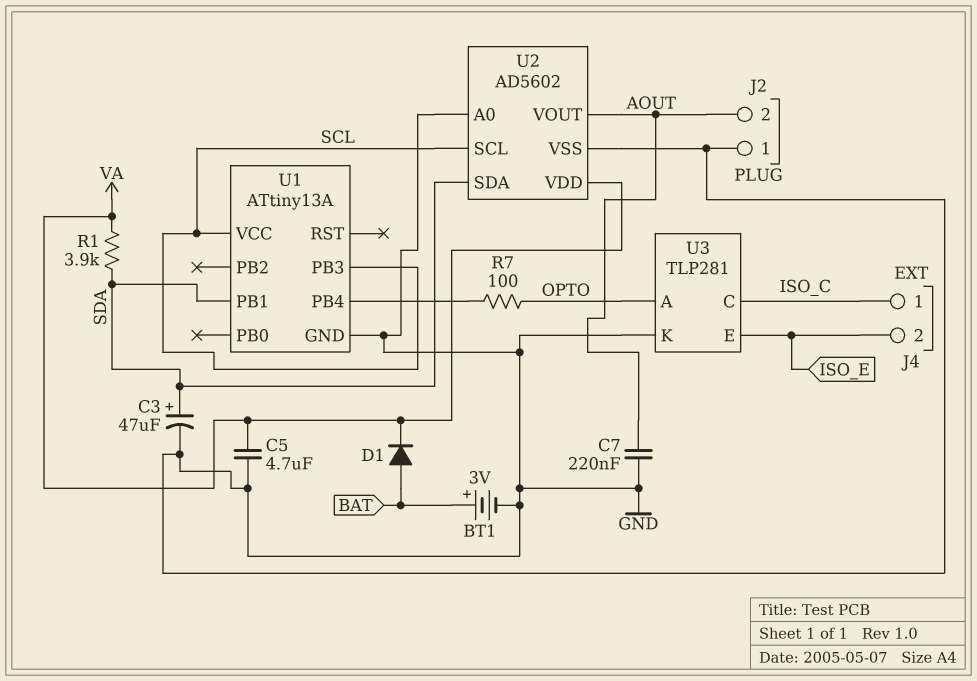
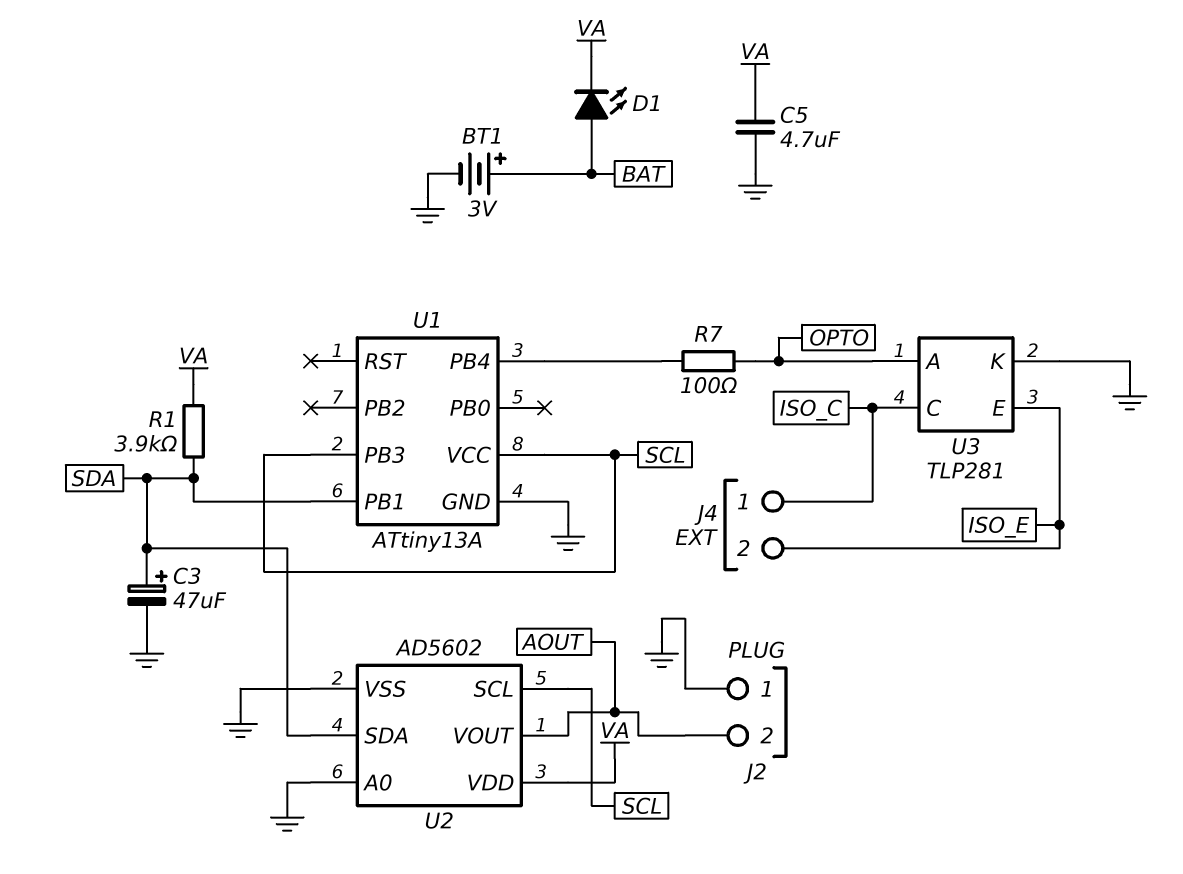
C7: 220nF (AOUT, GND) -> none
D1: diode (A BAT, K VA) -> LED (A BAT, K VA)

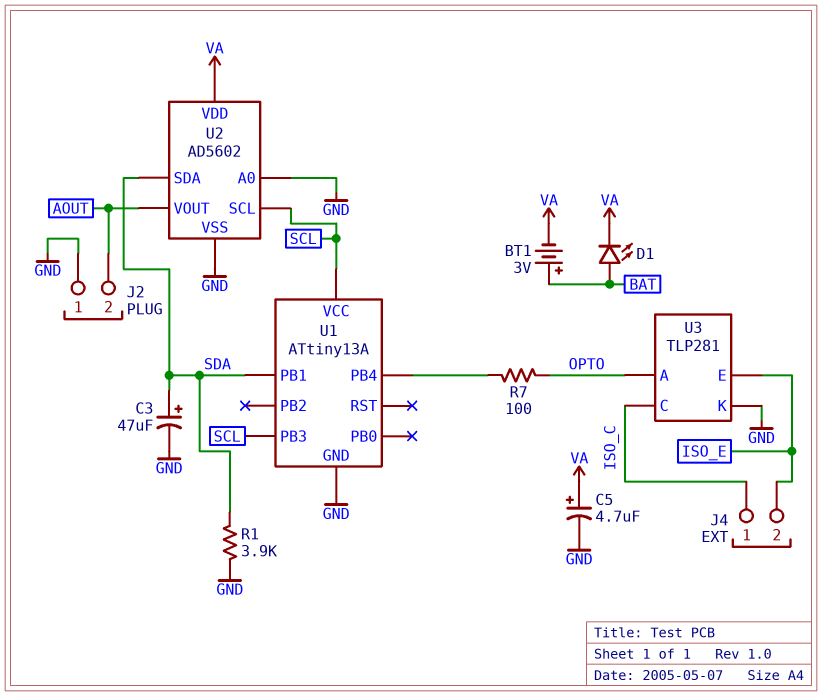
BT1: 3V (plus BAT, minus GND) -> 3V (plus BAT, minus VA)
C5: 4.7uF (GND, VA) -> 4.7uF (plus VA, minus GND)
R1: 3.9k (SDA, VA) -> 3.9k (GND, SDA)

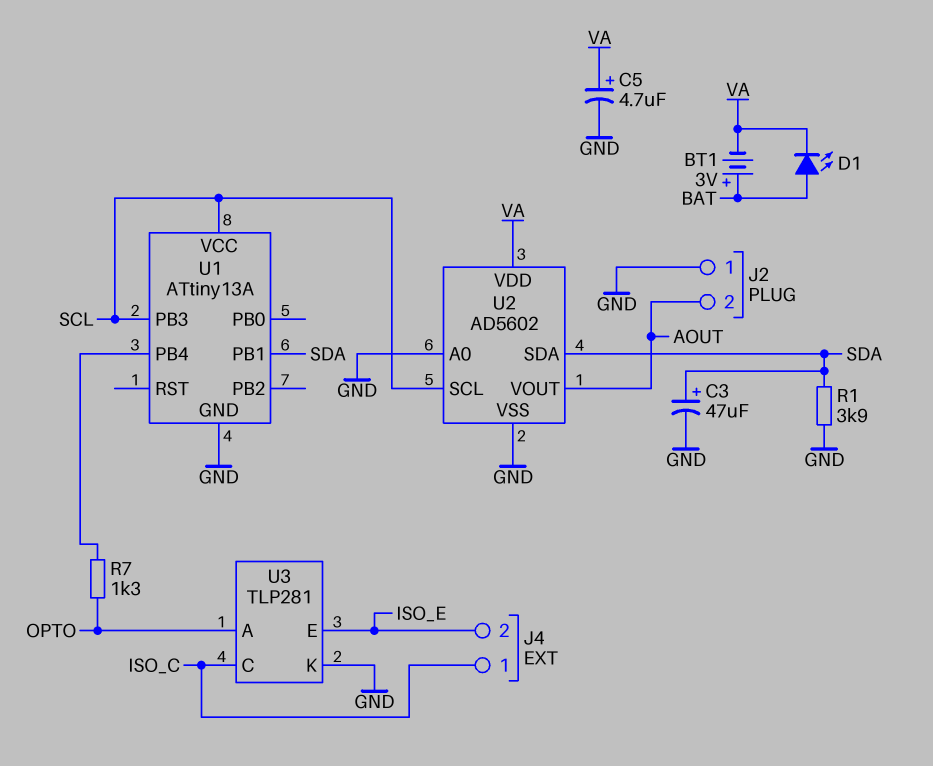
R7: 100 (OPTO, U1/PB4) -> 1.3k (OPTO, U1/PB4)

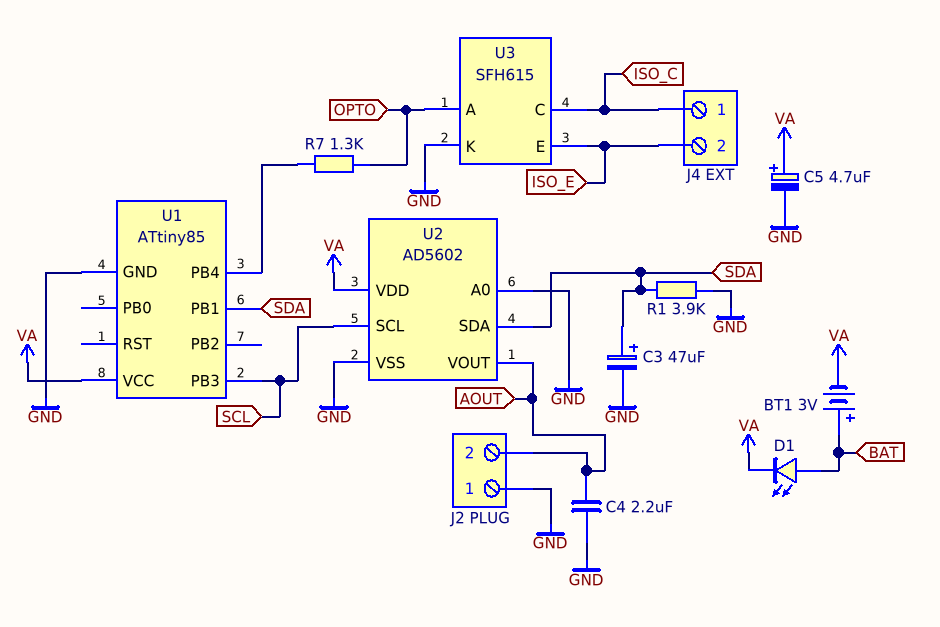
C4: none -> 2.2uF (AOUT, GND)
U1: ATtiny13A -> ATtiny85
U1 pin VCC: SCL -> VA
U3: TLP281 -> SFH615

